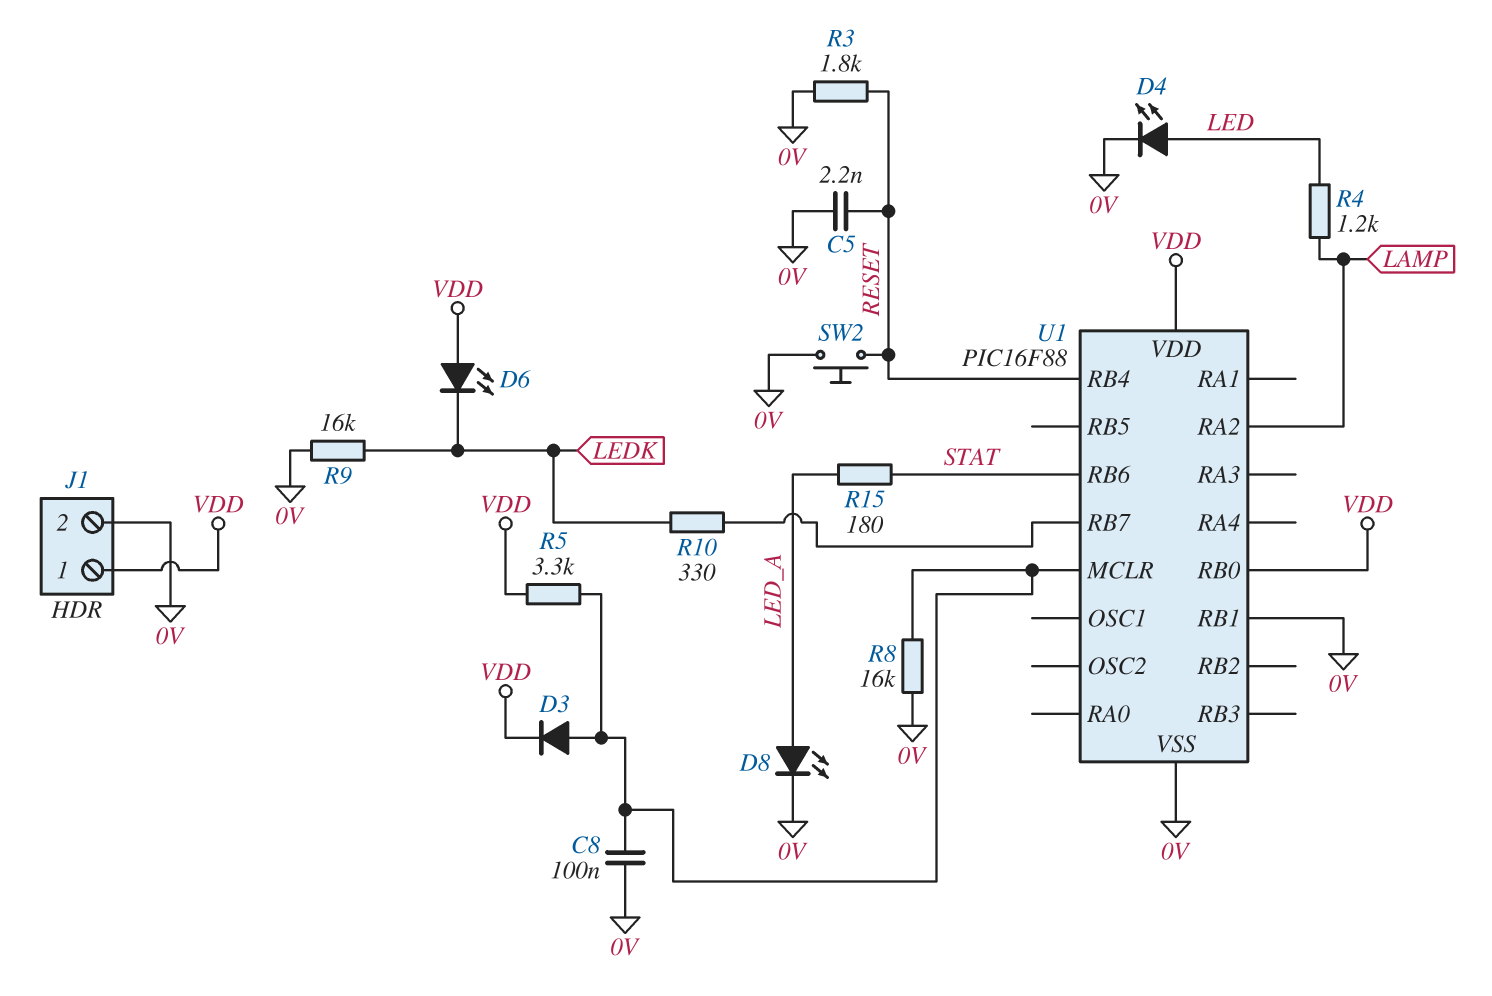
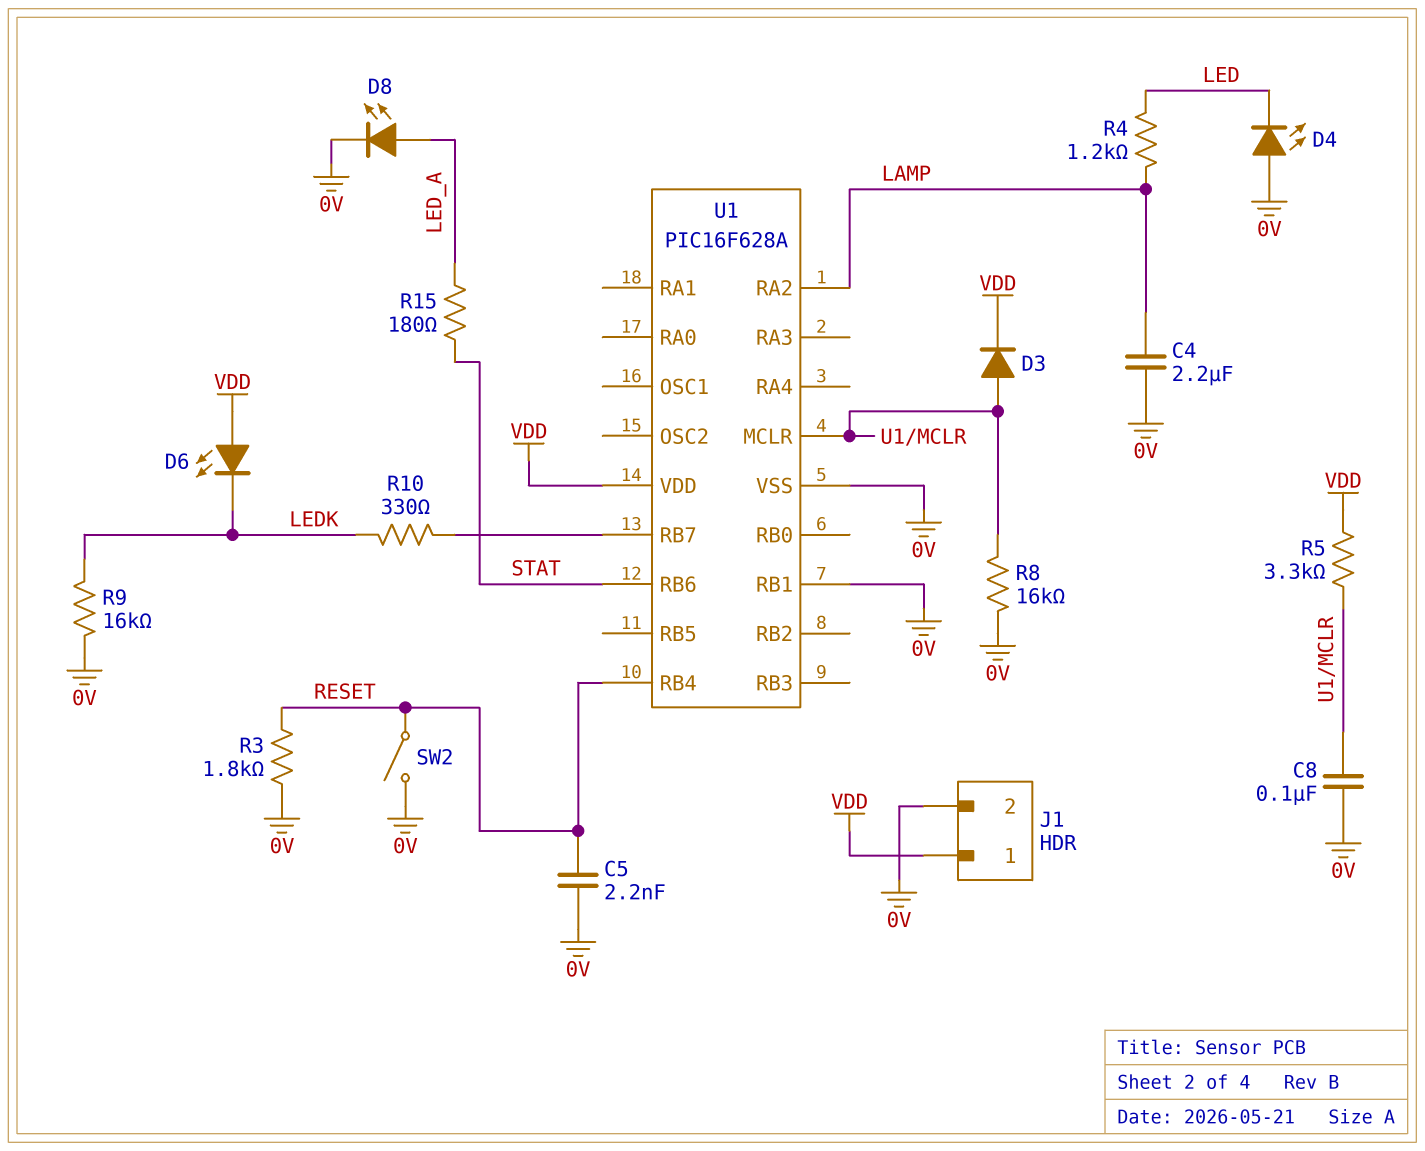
C4: none -> 2.2uF (0V, LAMP)
D4: LED (A LED, K 0V) -> LED (A 0V, K LED)
SW2: button (0V, RESET) -> switch (0V, RESET)
U1: PIC16F88 -> PIC16F628A
U1 pin RB0: VDD -> none

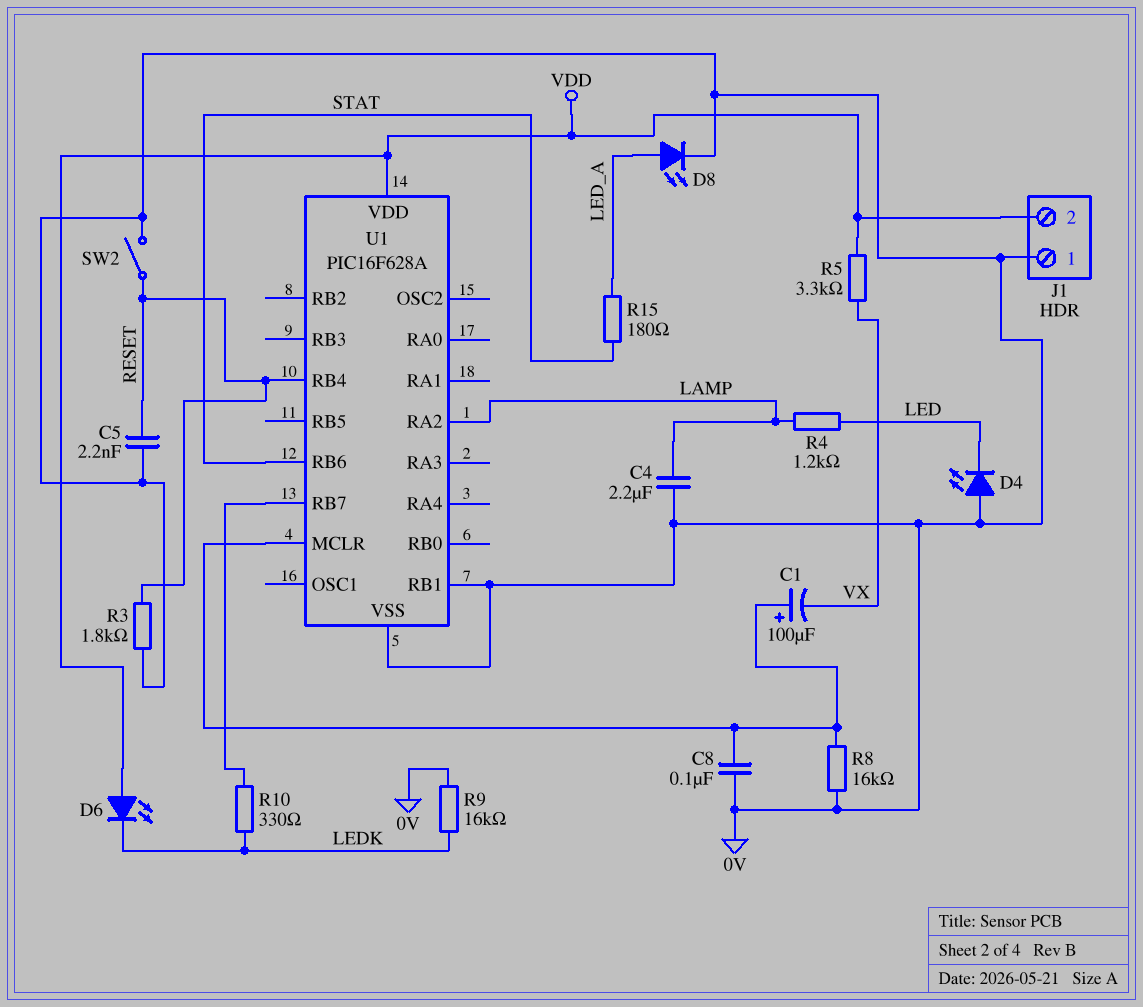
C1: none -> 100uF (plus U1/MCLR, minus VX)
D3: diode (A U1/MCLR, K VDD) -> none
J1 pin 1: VDD -> 0V
J1 pin 2: 0V -> VDD
R5: 3.3k (U1/MCLR, VDD) -> 3.3k (VDD, VX)

